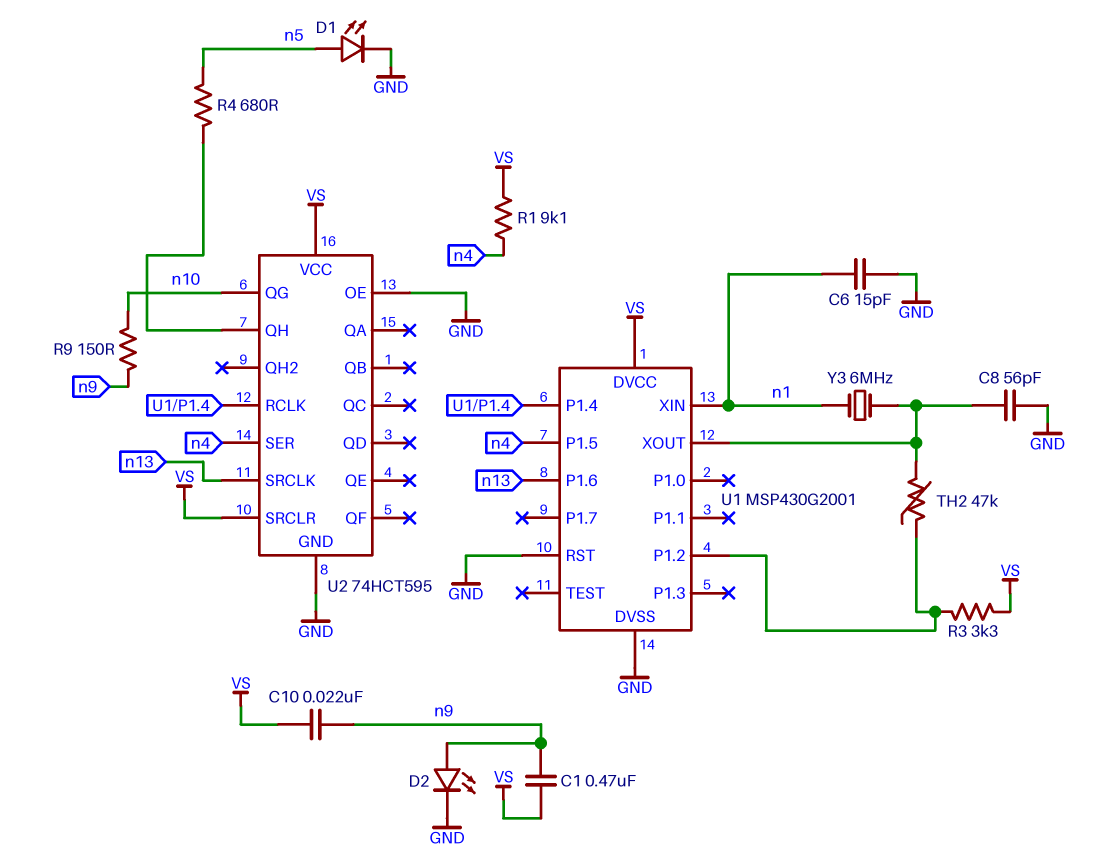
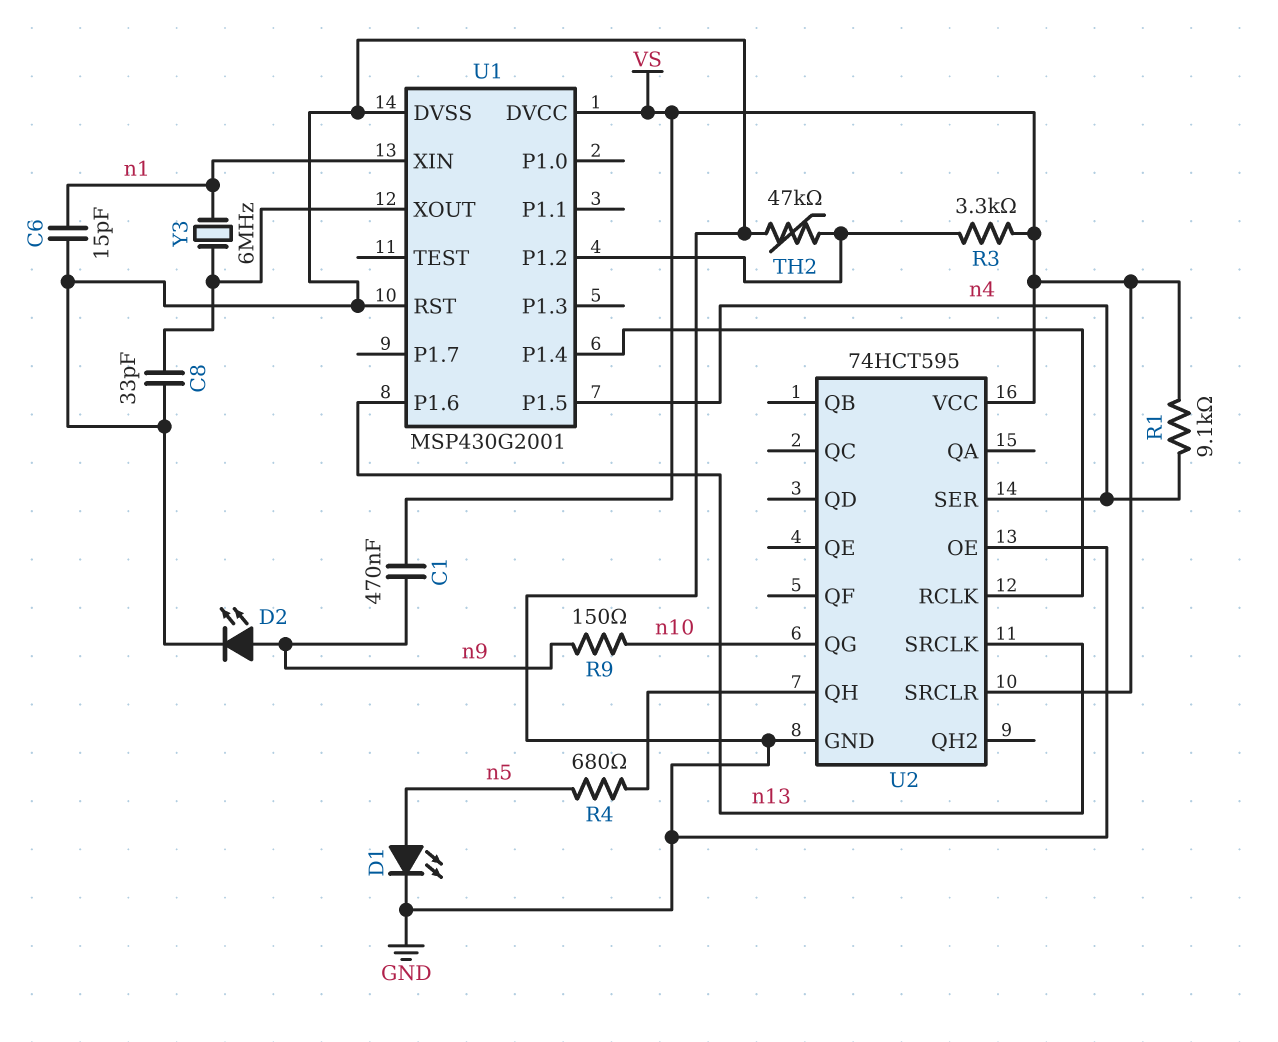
C8: 56pF (GND, U1/XOUT) -> 33pF (GND, U1/XOUT)
C10: 22nF (VS, n9) -> none
TH2: 47k (U1/P1.2, U1/XOUT) -> 47k (GND, U1/P1.2)

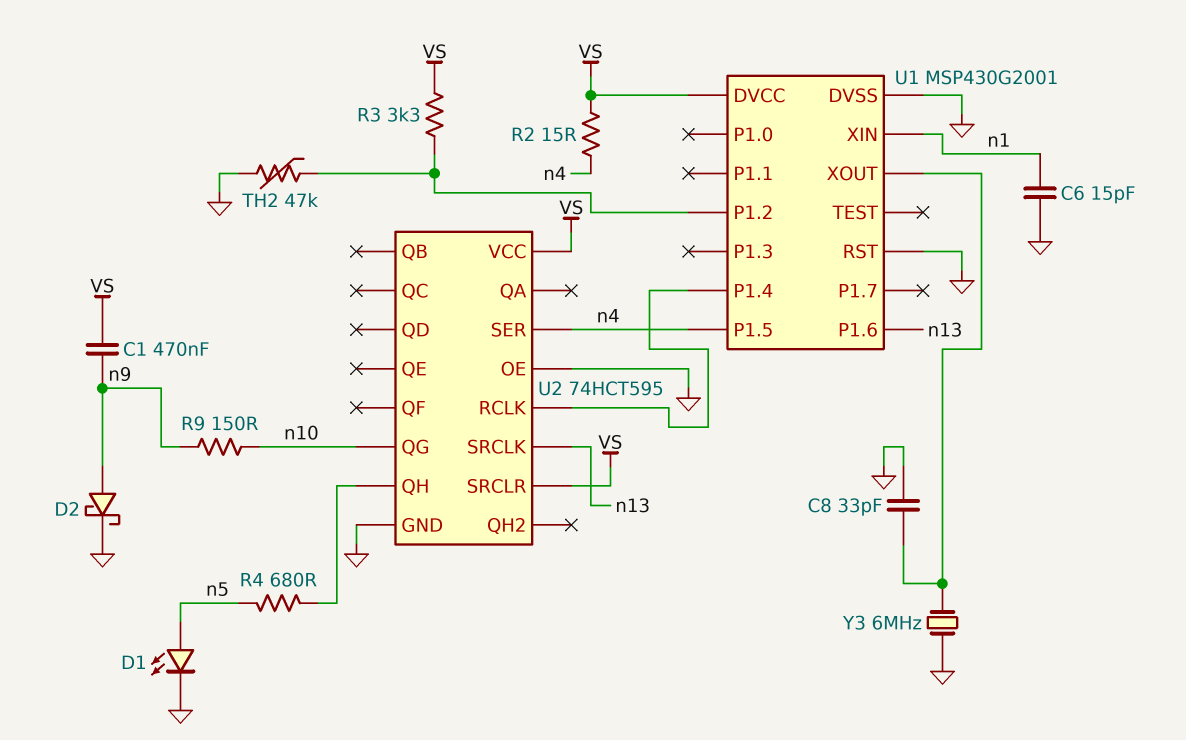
D2: LED (A n9, K GND) -> schottky (A n9, K GND)
R1: 9.1k (VS, n4) -> none
R2: none -> 15 (VS, n4)
Y3: 6MHz (U1/XOUT, n1) -> 6MHz (GND, U1/XOUT)

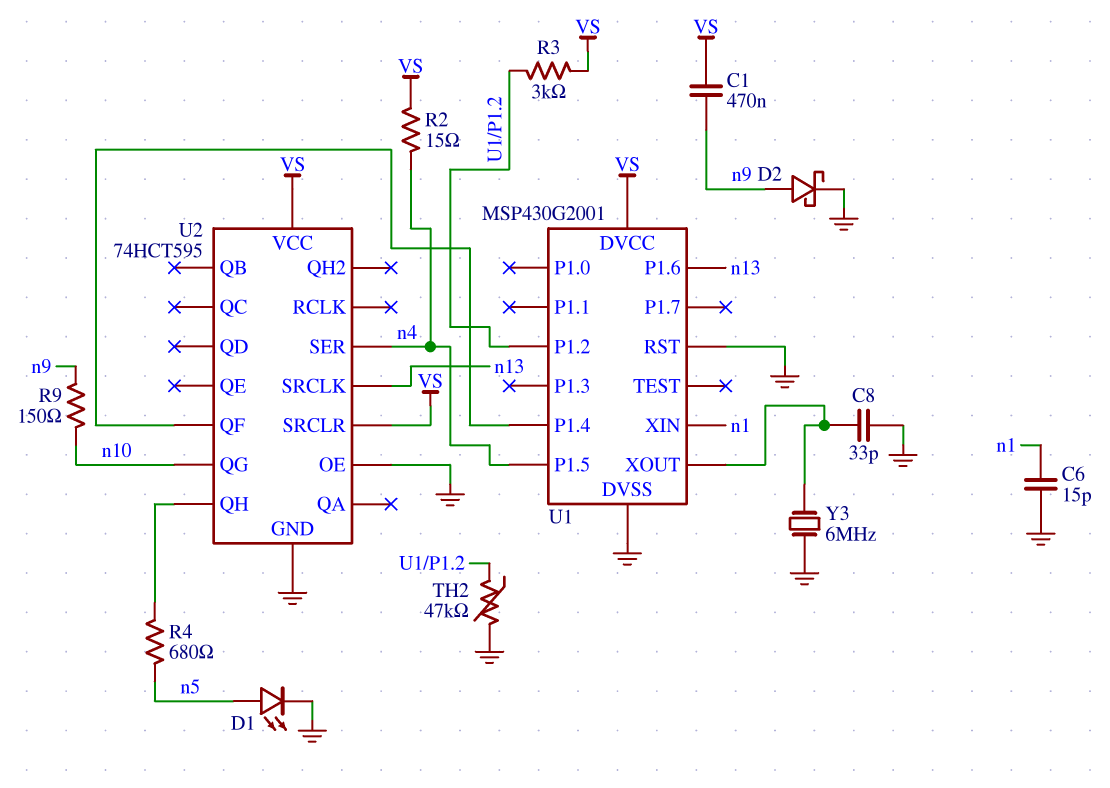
R3: 3.3k (U1/P1.2, VS) -> 3k (U1/P1.2, VS)
U2 pin QF: none -> U1/P1.4
U2 pin RCLK: U1/P1.4 -> none

